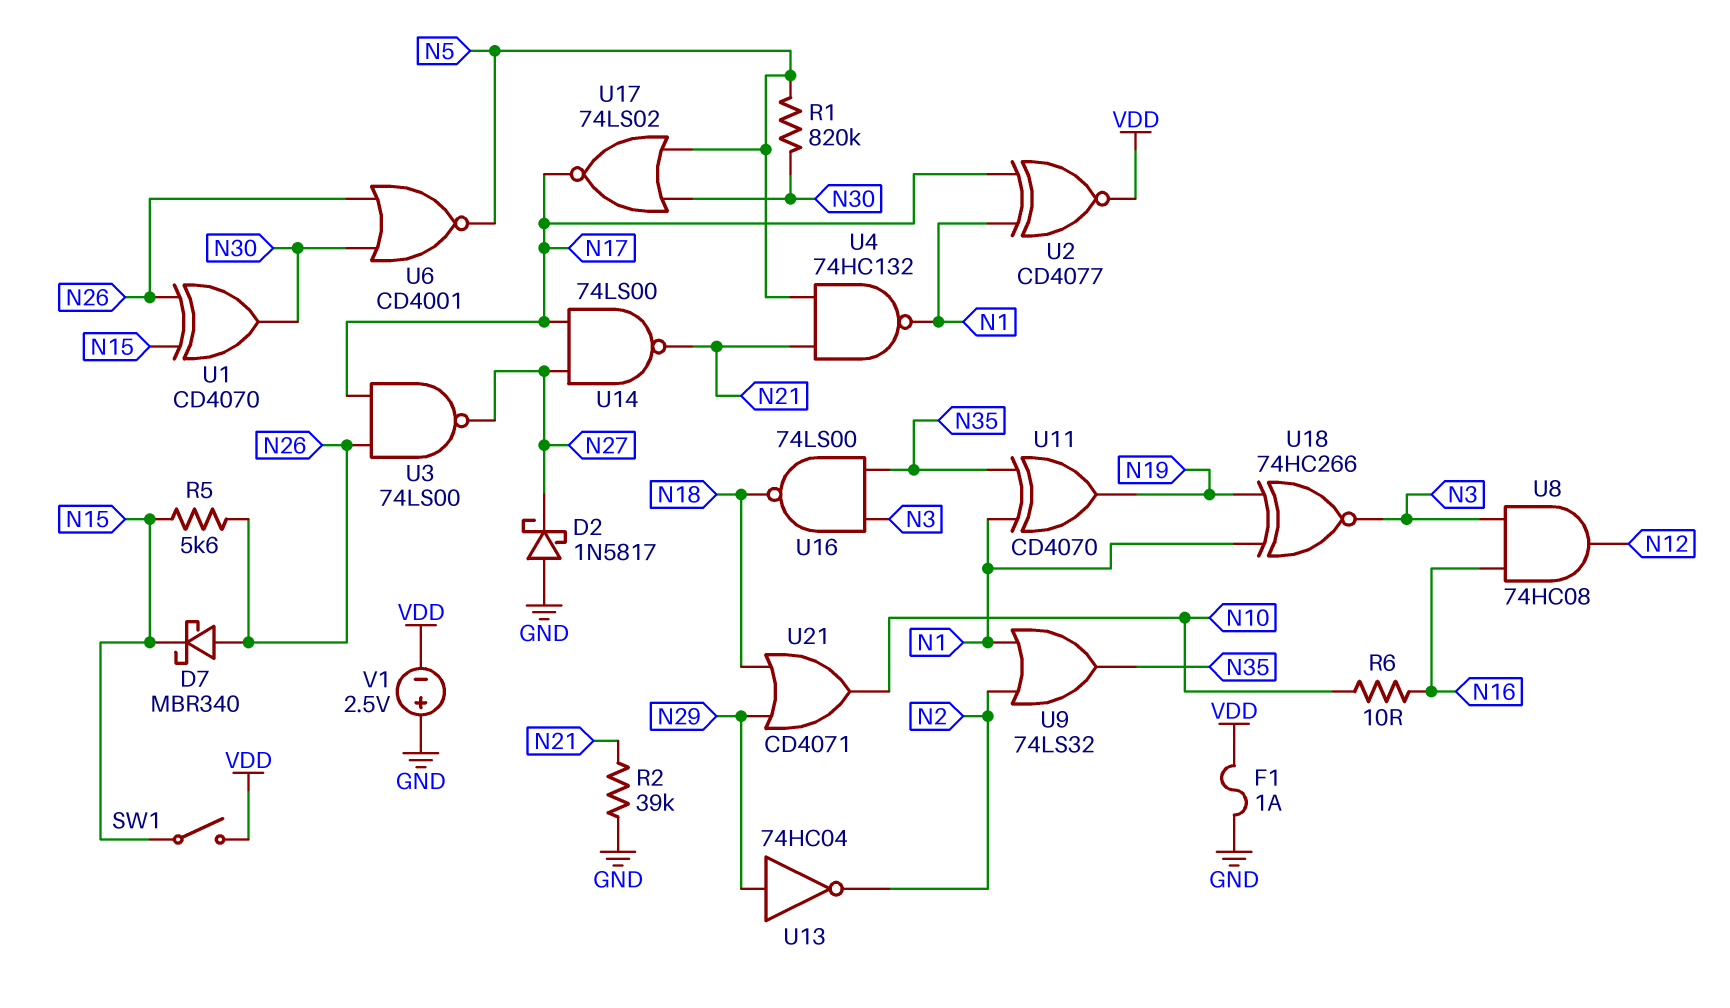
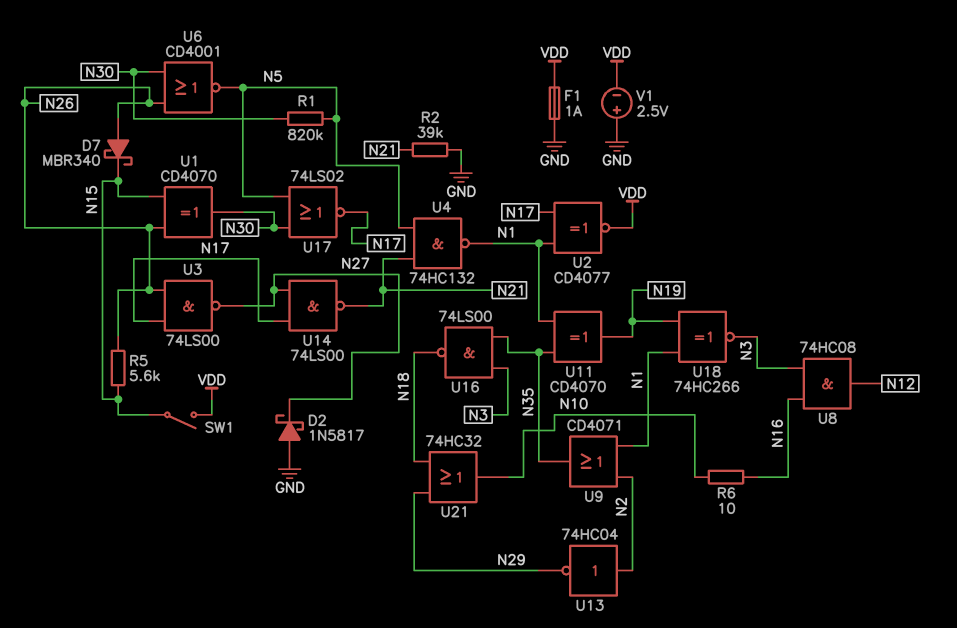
U9: OR 74LS32 (in N1, in N2, out N35) -> OR CD4071 (in N1, in N2, out N35)
U13: NOT 74HC04 (in N29, out N2) -> NOT 74HC04 (in N2, out N29)
U21: OR CD4071 (in N18, in N29, out N10) -> OR 74HC32 (in N18, in N29, out N10)

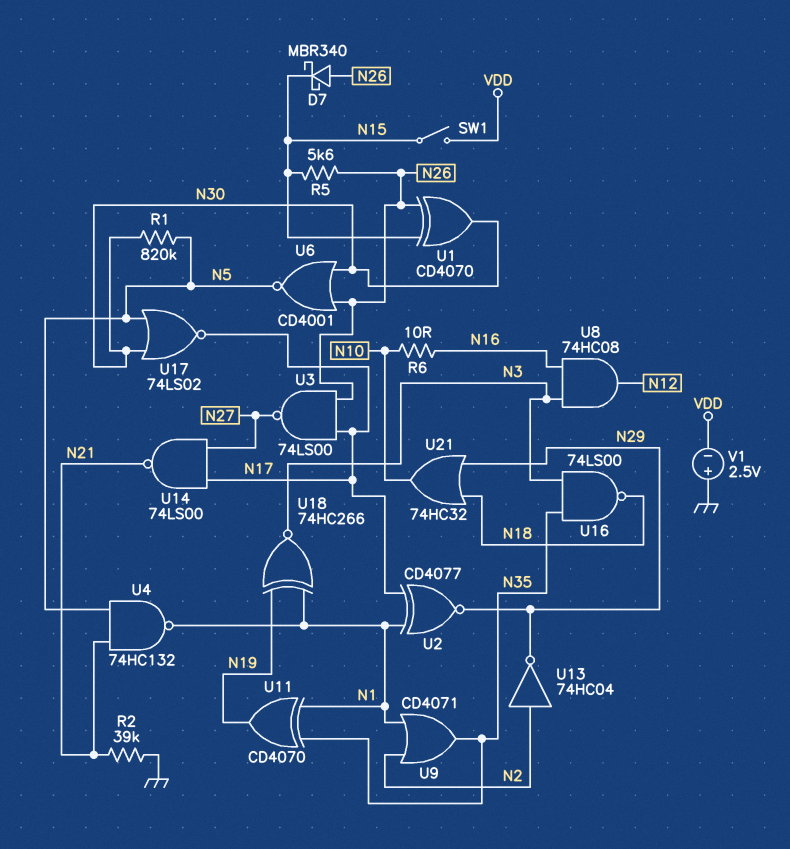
D2: schottky 1N5817 (A GND, K N27) -> none
F1: 1A (GND, VDD) -> none
U2: XNOR CD4077 (in N1, in N17, out VDD) -> XNOR CD4077 (in N1, in N17, out N29)

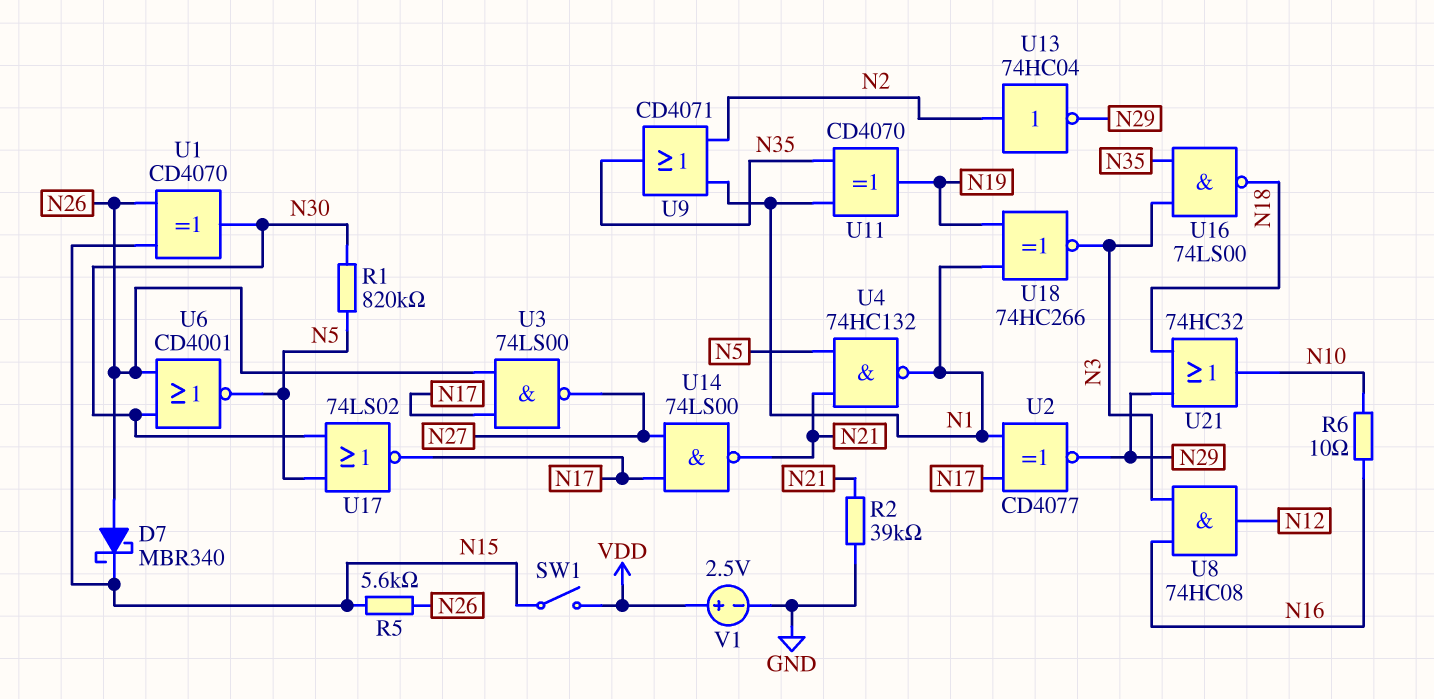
V1: 2.5V (plus GND, minus VDD) -> 2.5V (plus VDD, minus GND)

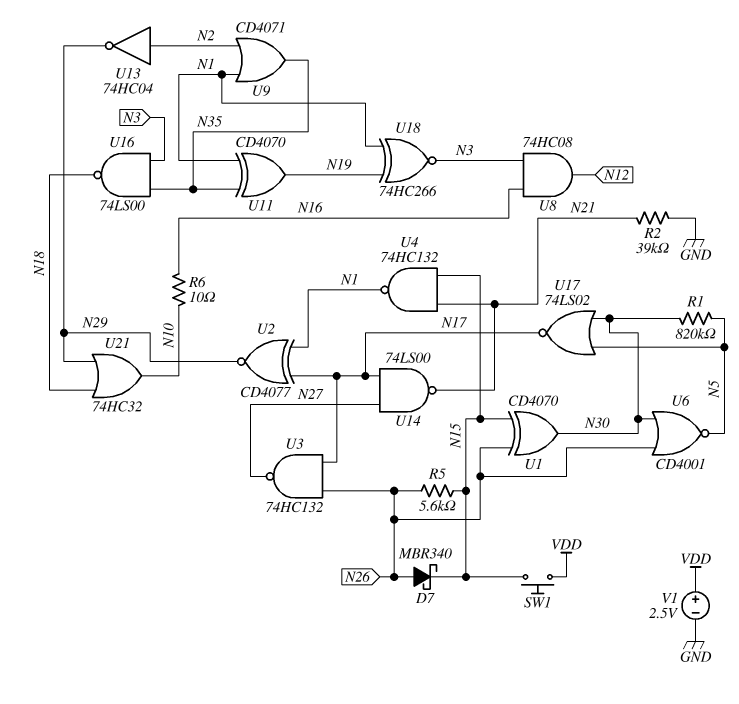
SW1: switch (N15, VDD) -> button (N15, VDD)
U3: NAND 74LS00 (in N17, in N26, out N27) -> NAND 74HC132 (in N17, in N26, out N27)
U4: NAND 74HC132 (in N5, in N21, out N1) -> NAND 74HC132 (in N15, in N21, out N1)

